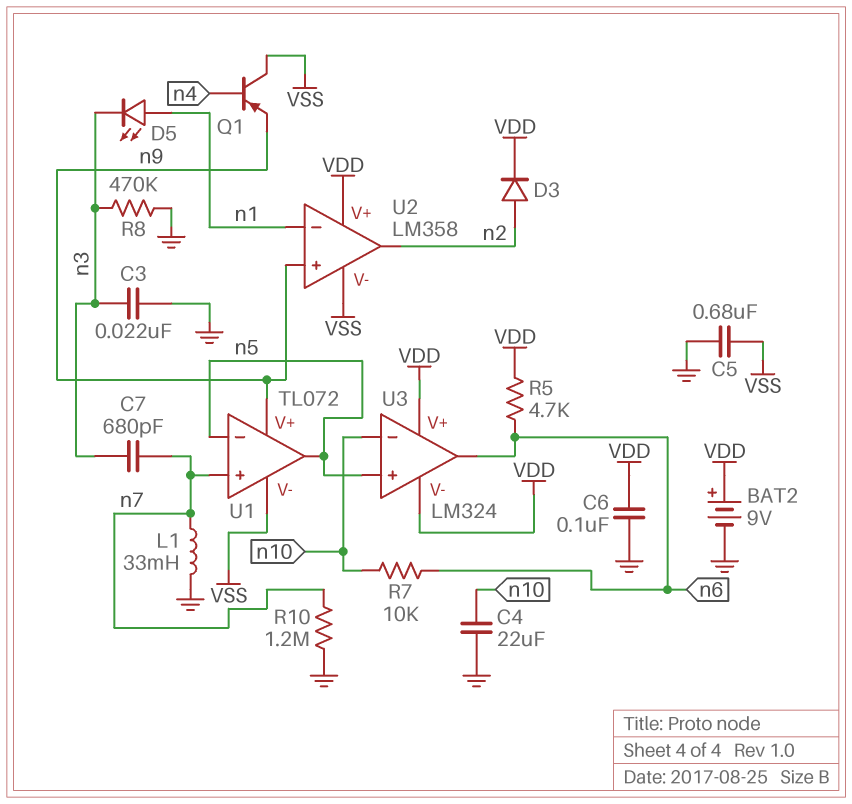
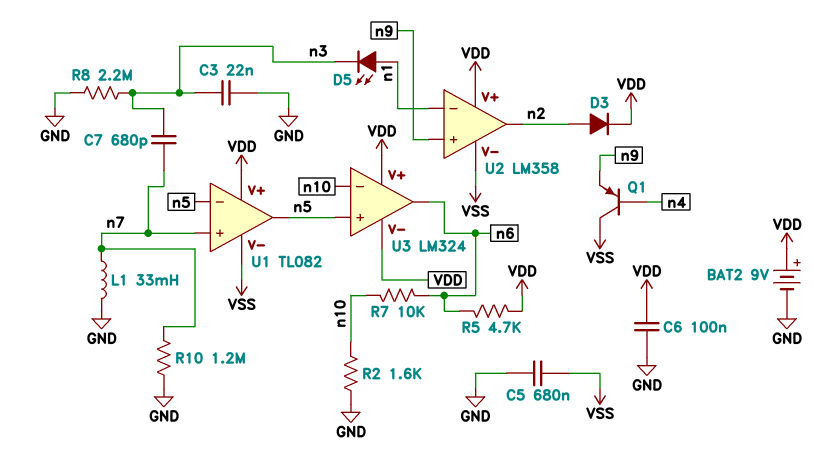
C4: 22uF (GND, n10) -> none
R2: none -> 1.6k (GND, n10)
R8: 470k (GND, n3) -> 2.2M (GND, n3)
U1: TL072 -> TL082
U1 pin V+: n9 -> VDD

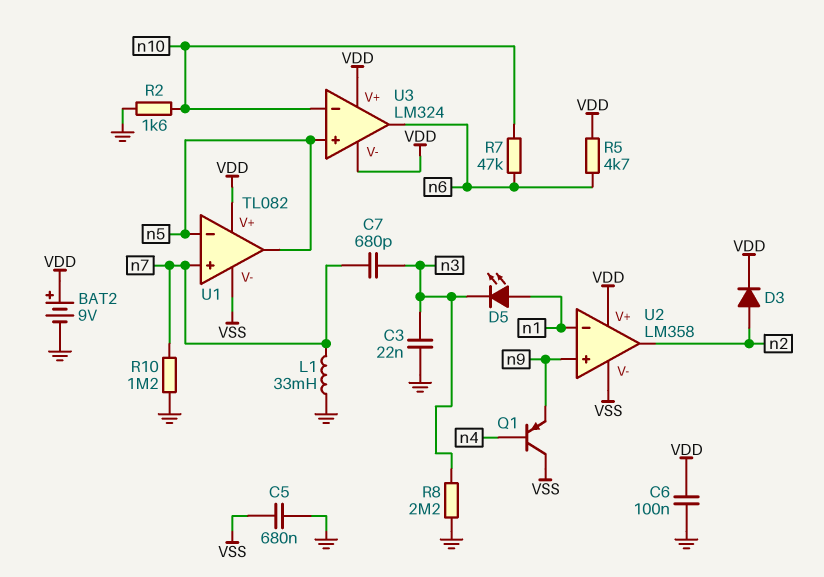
R7: 10k (n6, n10) -> 47k (n6, n10)

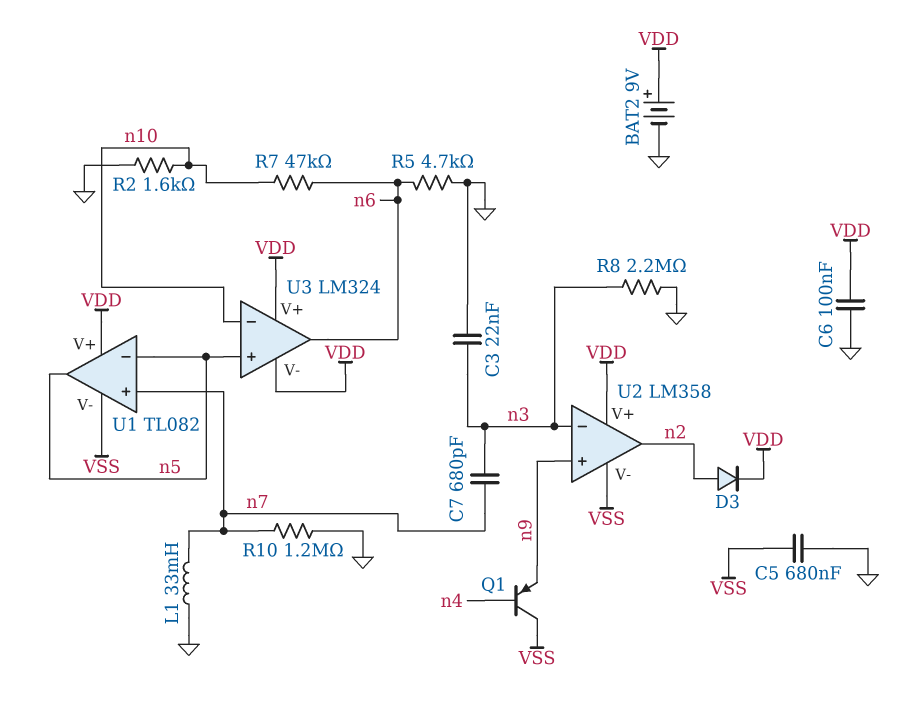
D5: LED (A n1, K n3) -> none
R5: 4.7k (VDD, n6) -> 4.7k (GND, n6)
U2 pin in-: n1 -> n3

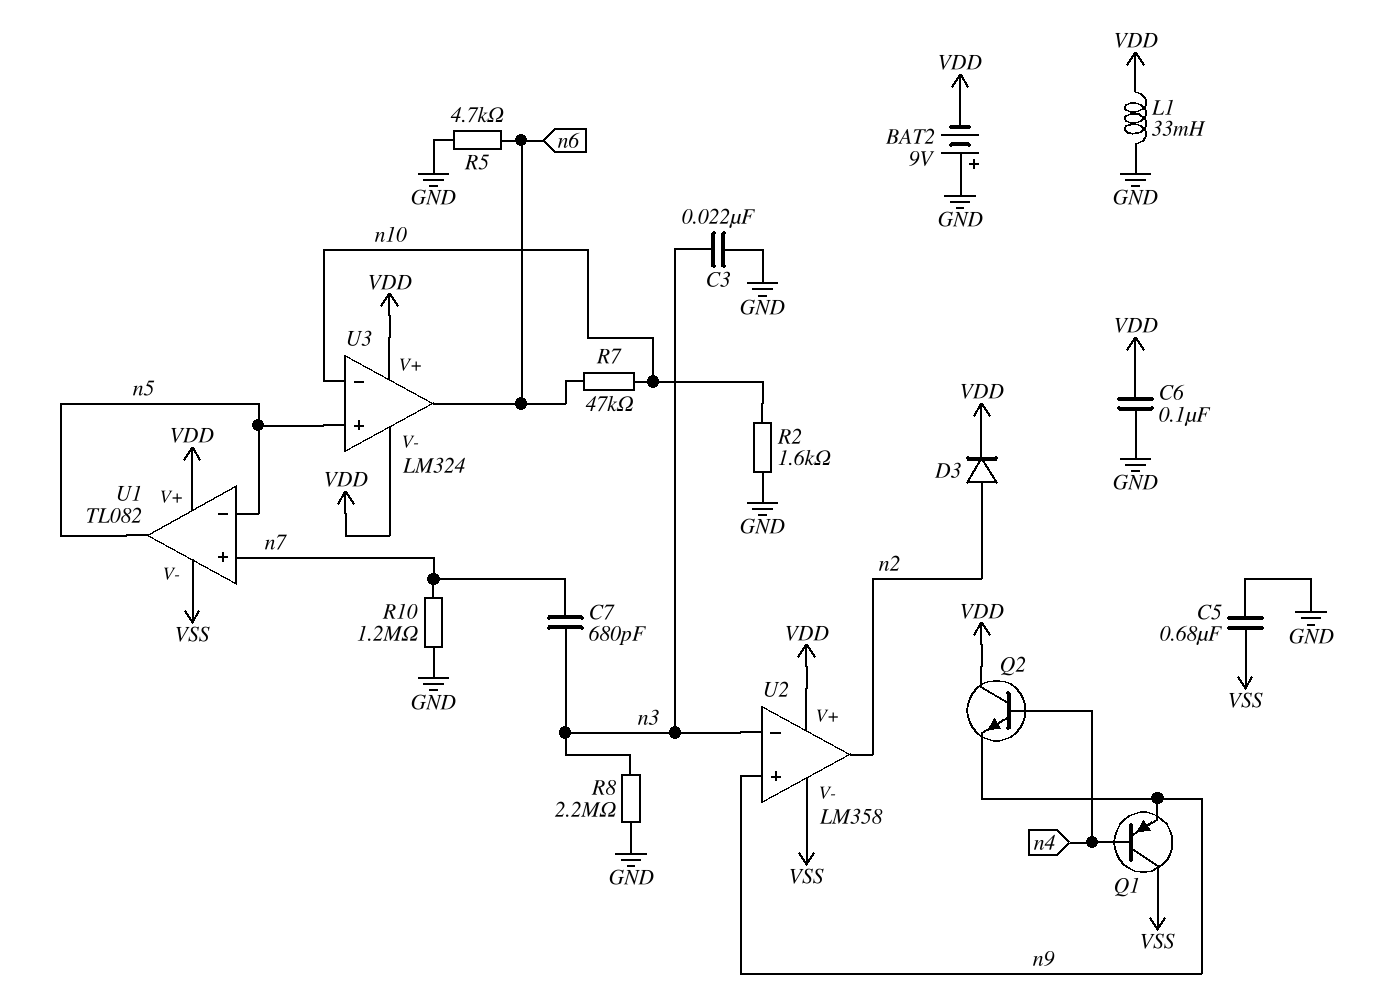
BAT2: 9V (plus VDD, minus GND) -> 9V (plus GND, minus VDD)
L1: 33mH (GND, n7) -> 33mH (GND, VDD)
Q2: none -> NPN (B n4, C VDD, E n9)

